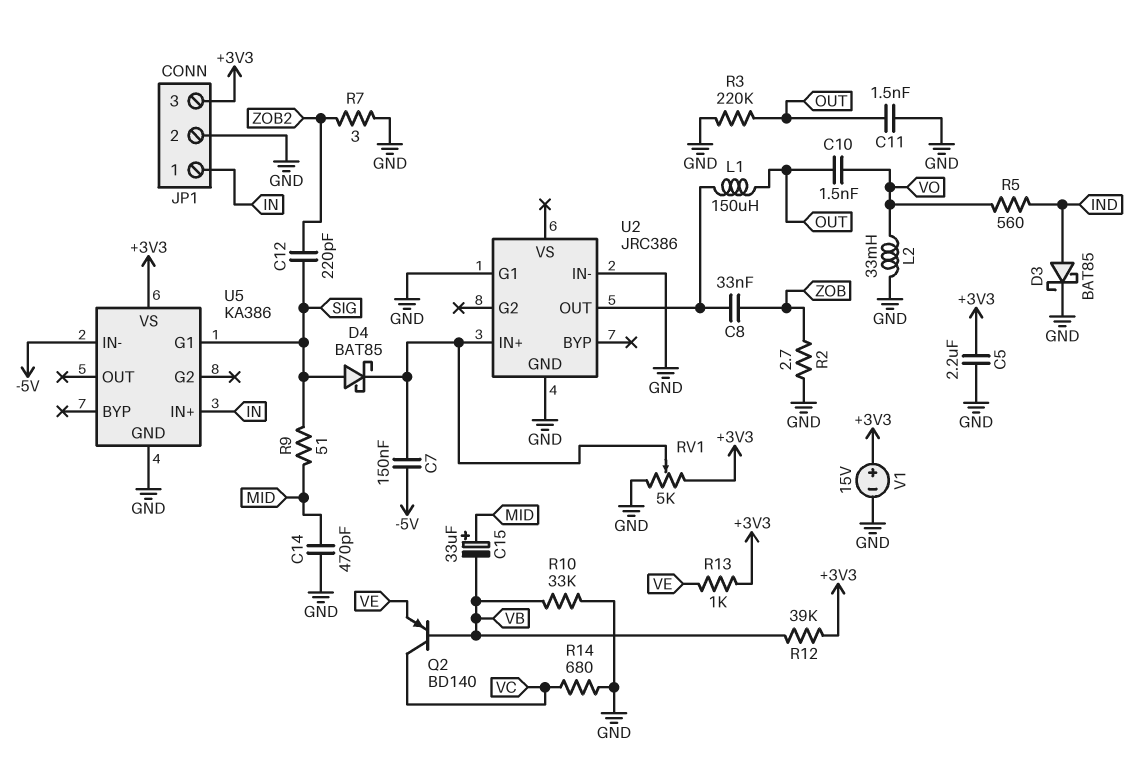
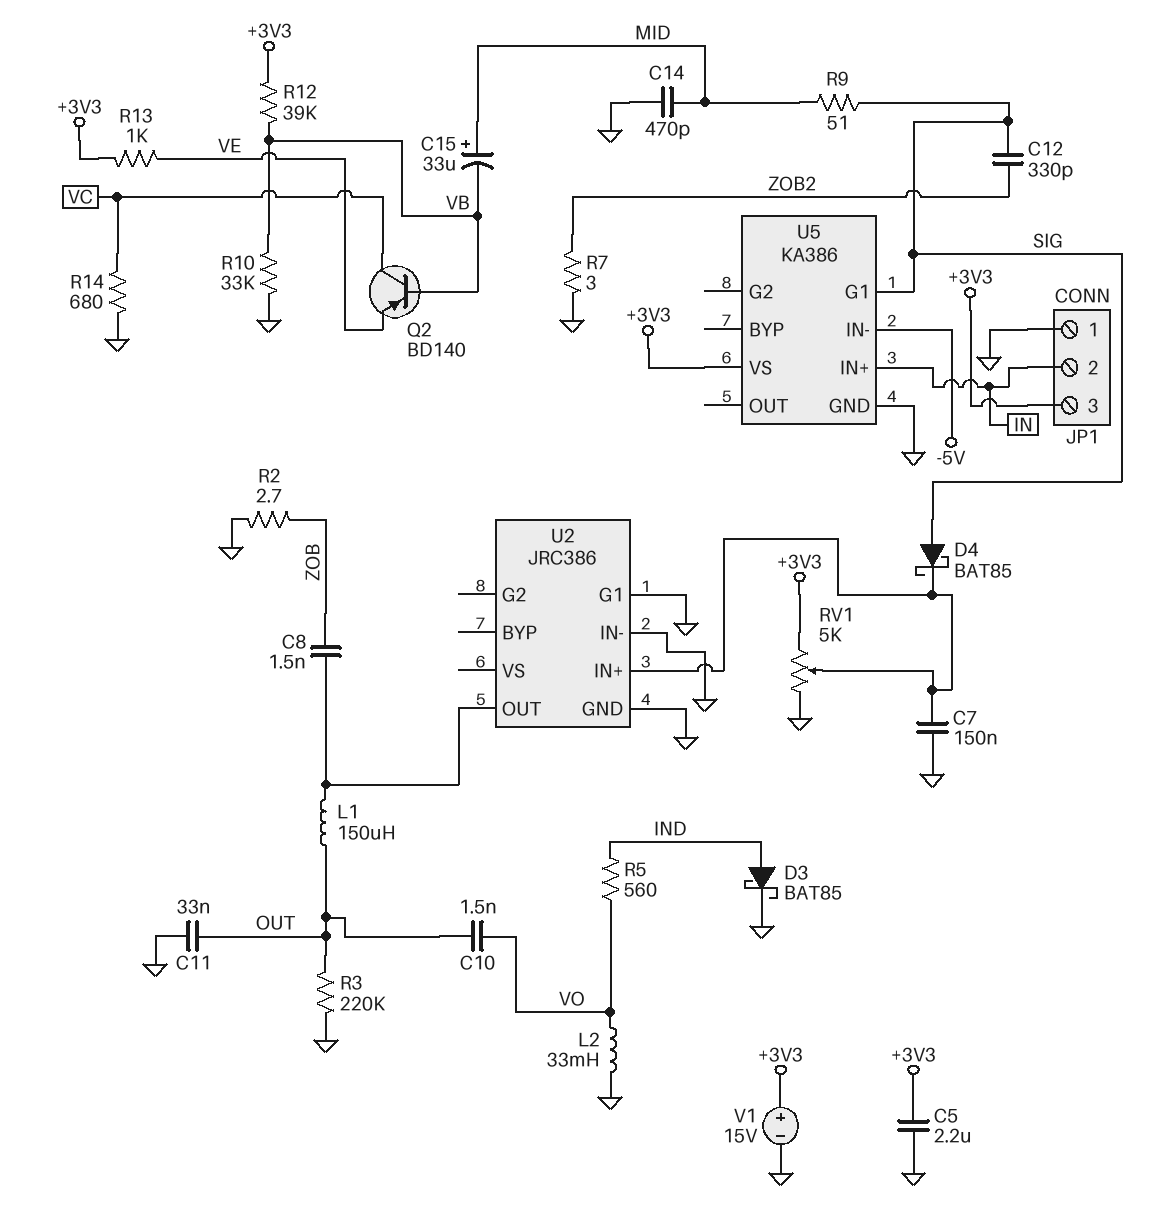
C7: 150nF (-5V, U2/IN+) -> 150nF (GND, U2/IN+)
C8: 33nF (U2/OUT, ZOB) -> 1.5nF (U2/OUT, ZOB)
C11: 1.5nF (GND, OUT) -> 33nF (GND, OUT)
C12: 220pF (SIG, ZOB2) -> 330pF (SIG, ZOB2)
JP1 pin 1: IN -> GND
JP1 pin 2: GND -> IN

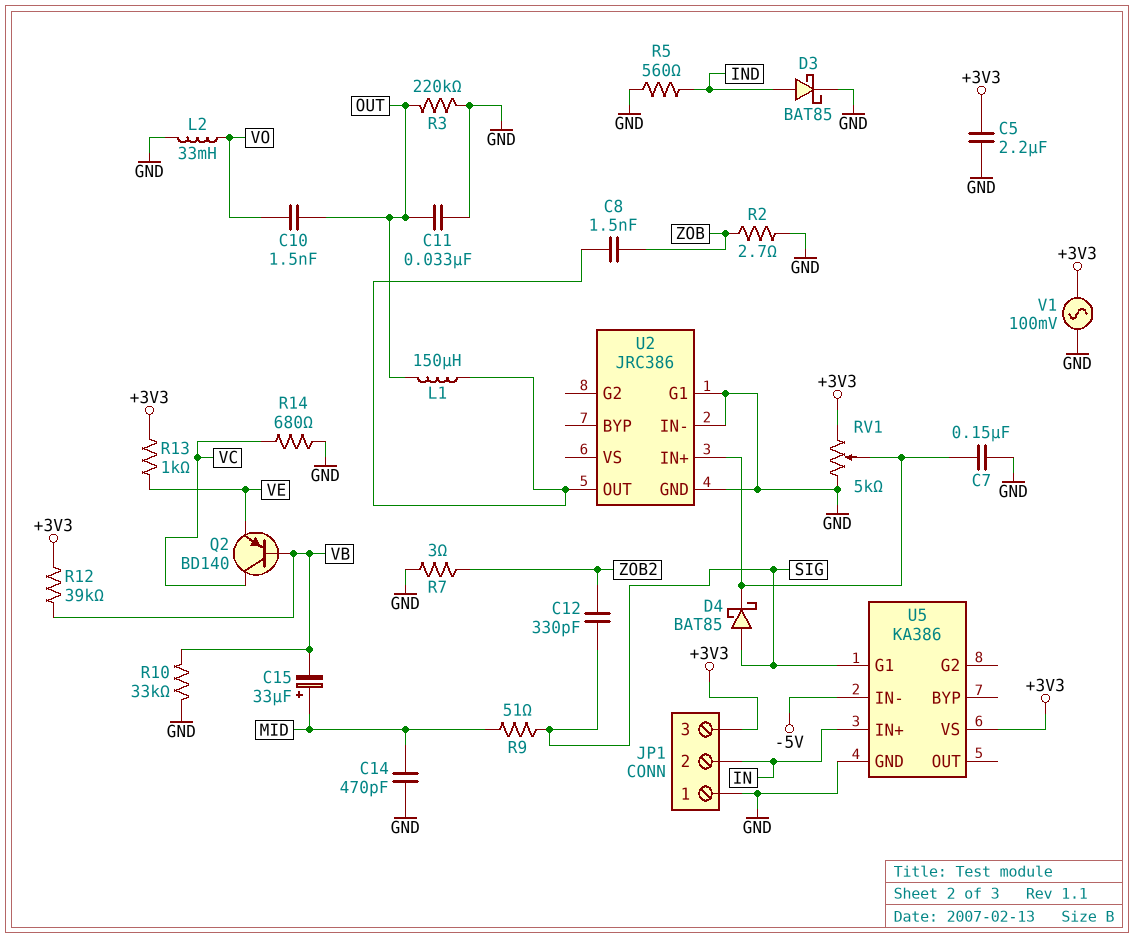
R5: 560 (IND, VO) -> 560 (GND, IND)
V1: 15V (plus +3V3, minus GND) -> AC 100mV (+3V3, GND)

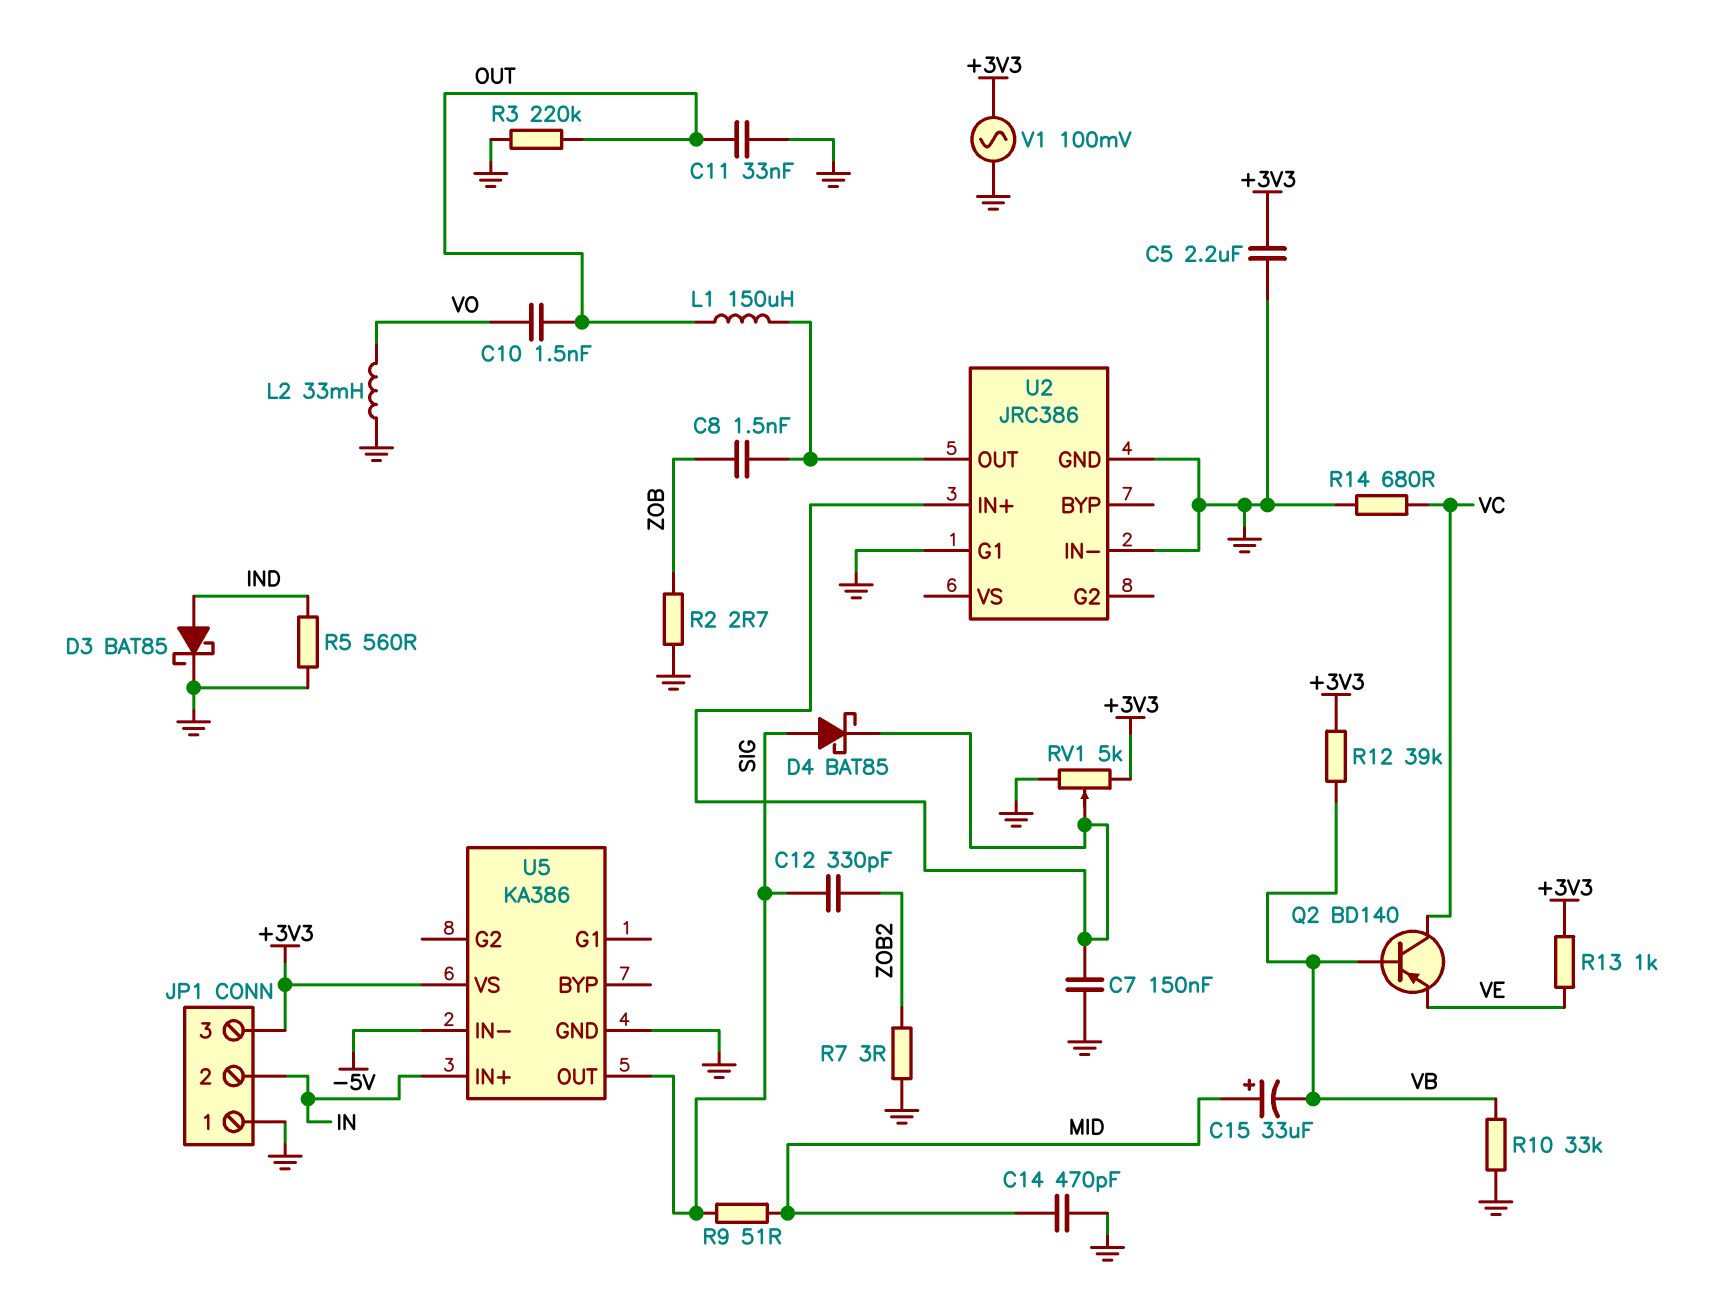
U5 pin G1: SIG -> none
U5 pin OUT: none -> SIG

